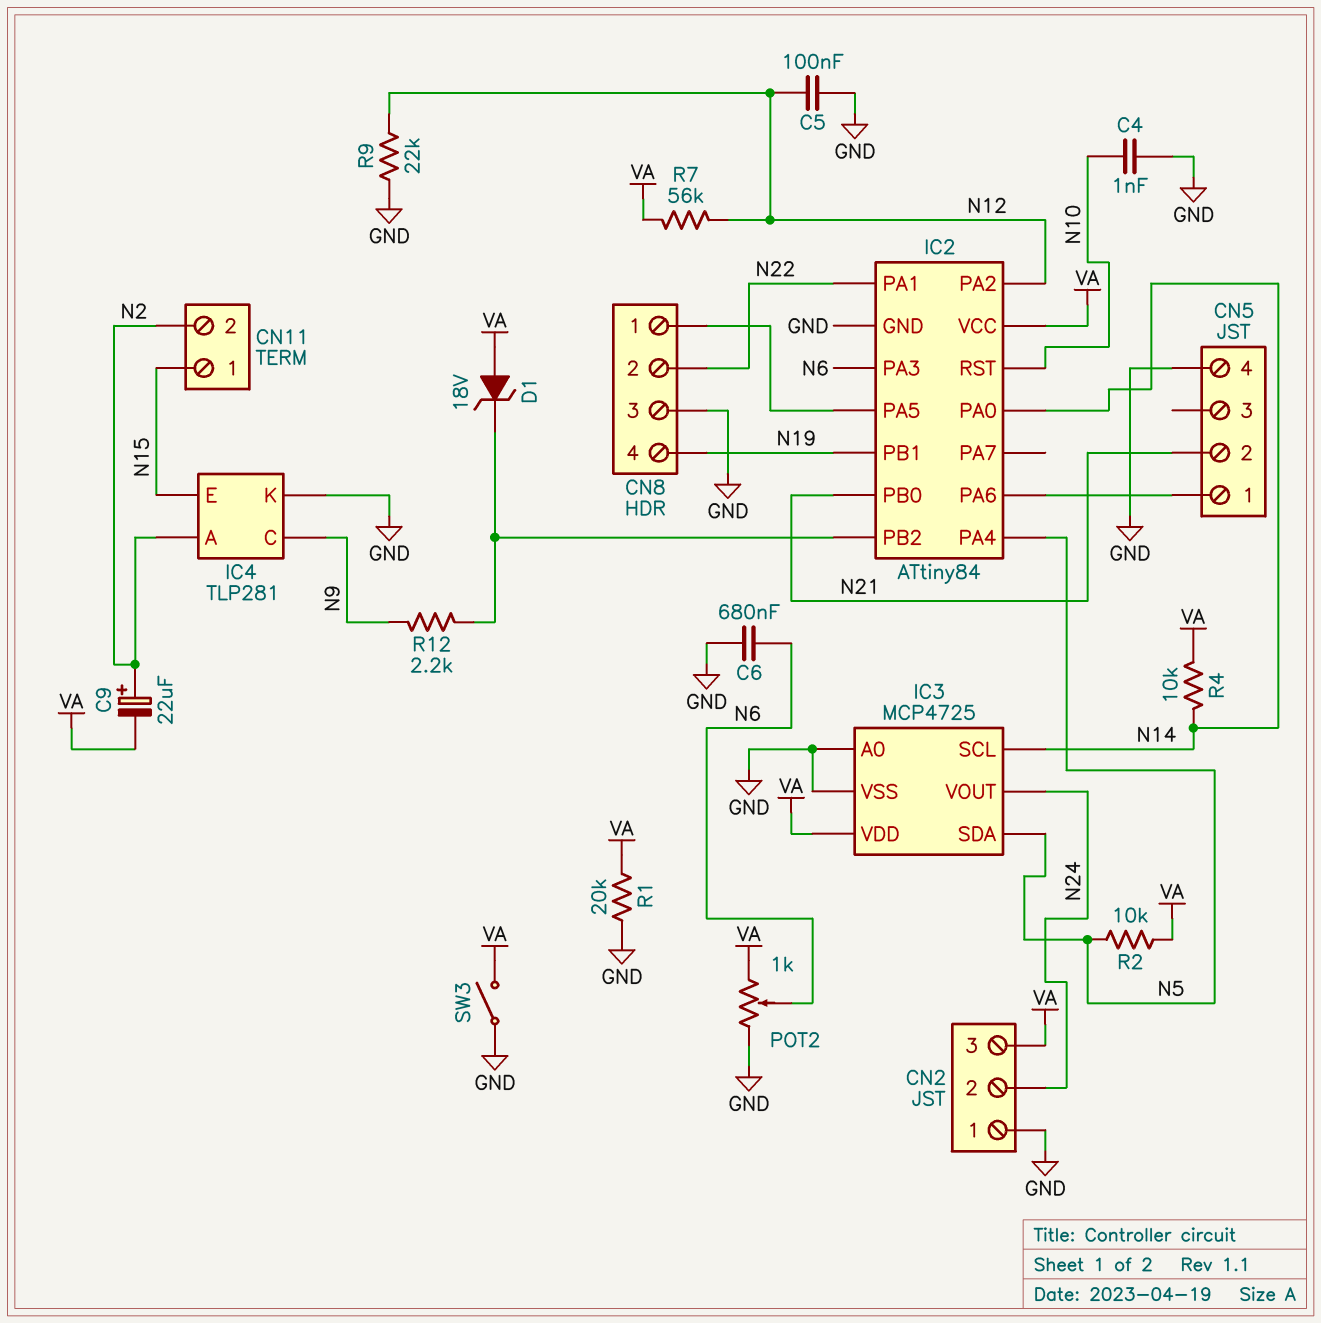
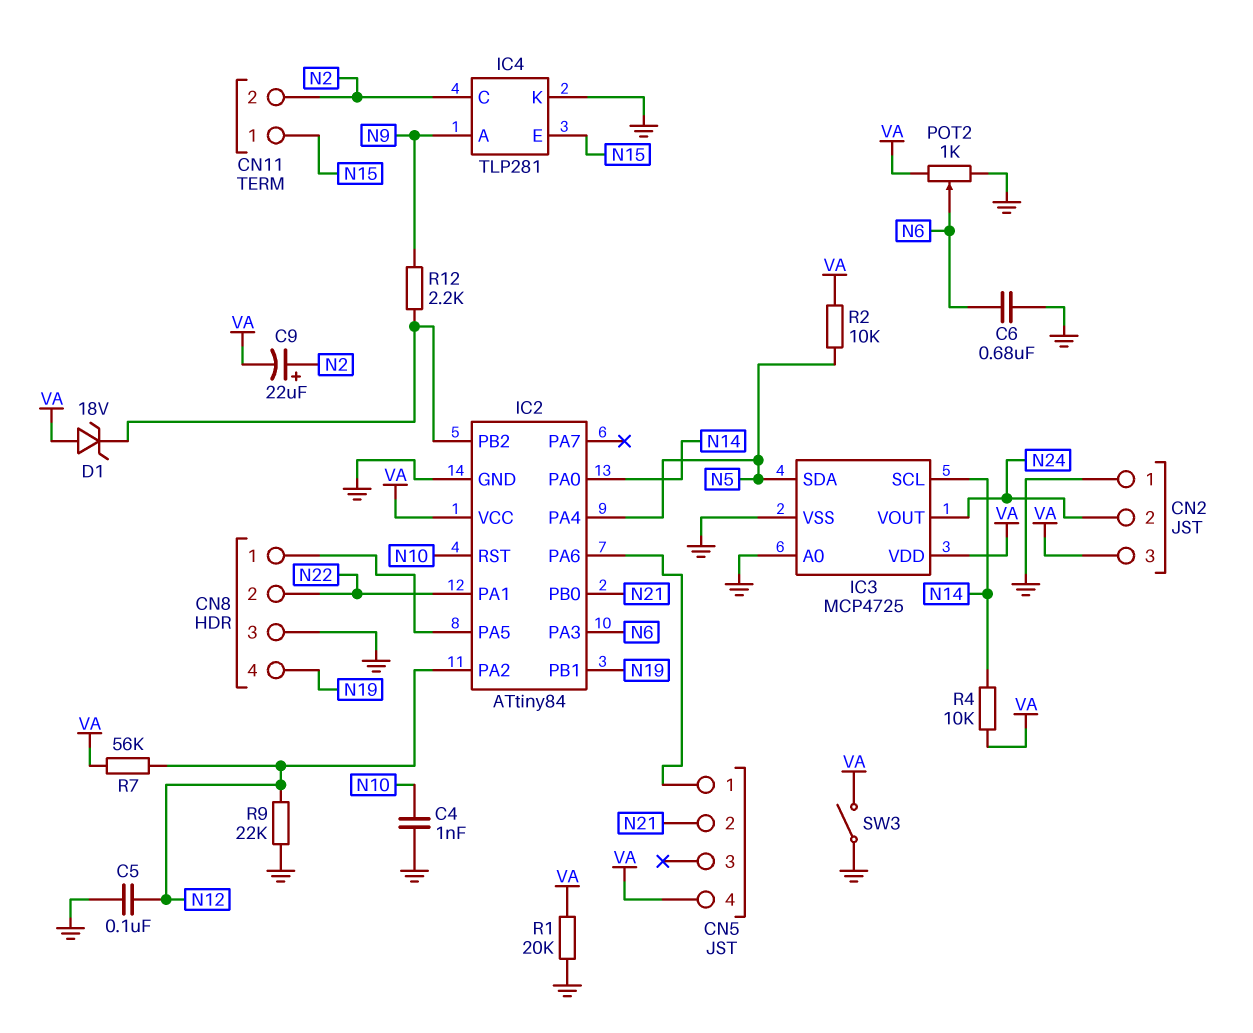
CN5 pin 4: GND -> VA
IC4 pin A: N2 -> N9
IC4 pin C: N9 -> N2

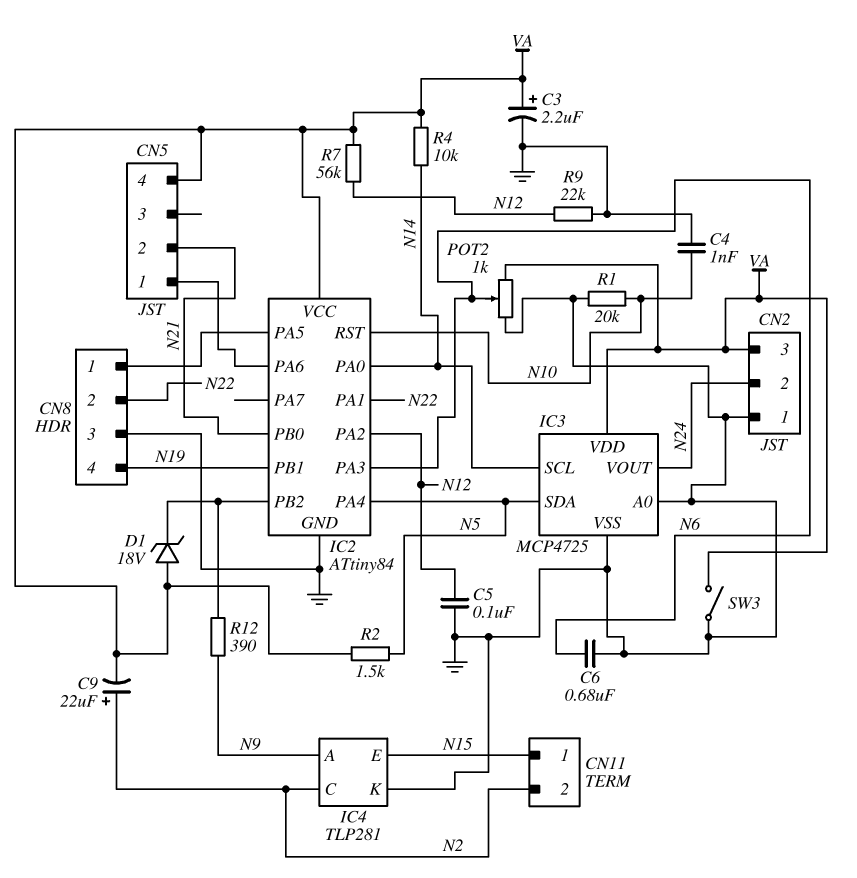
C3: none -> 2.2uF (plus VA, minus GND)
R1: 20k (GND, VA) -> 20k (GND, N10)
R2: 10k (N5, VA) -> 1.5k (N5, VA)
R12: 2.2k (IC2/PB2, N9) -> 390 (IC2/PB2, N9)

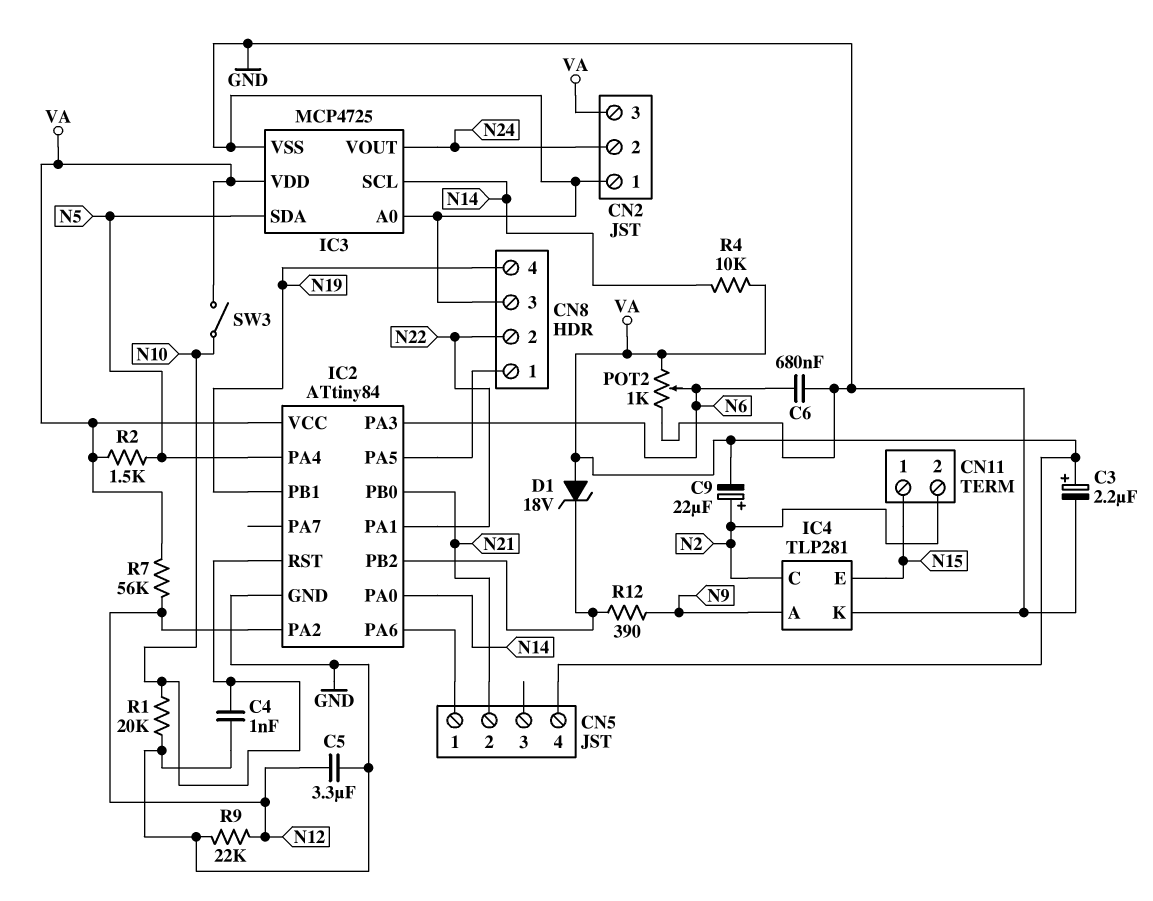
C5: 100nF (GND, N12) -> 3.3uF (GND, N12)
SW3: switch (GND, VA) -> switch (N10, VA)

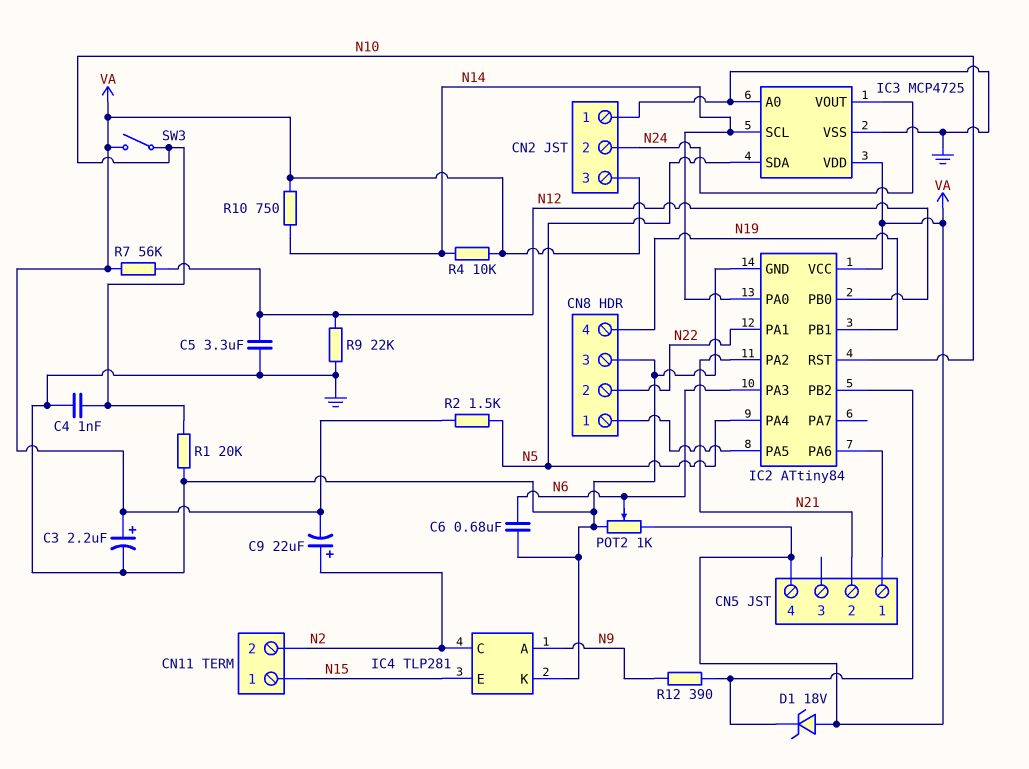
IC2 pin PA2: N12 -> N21
IC2 pin PB0: N21 -> N12
R10: none -> 750 (N14, VA)

